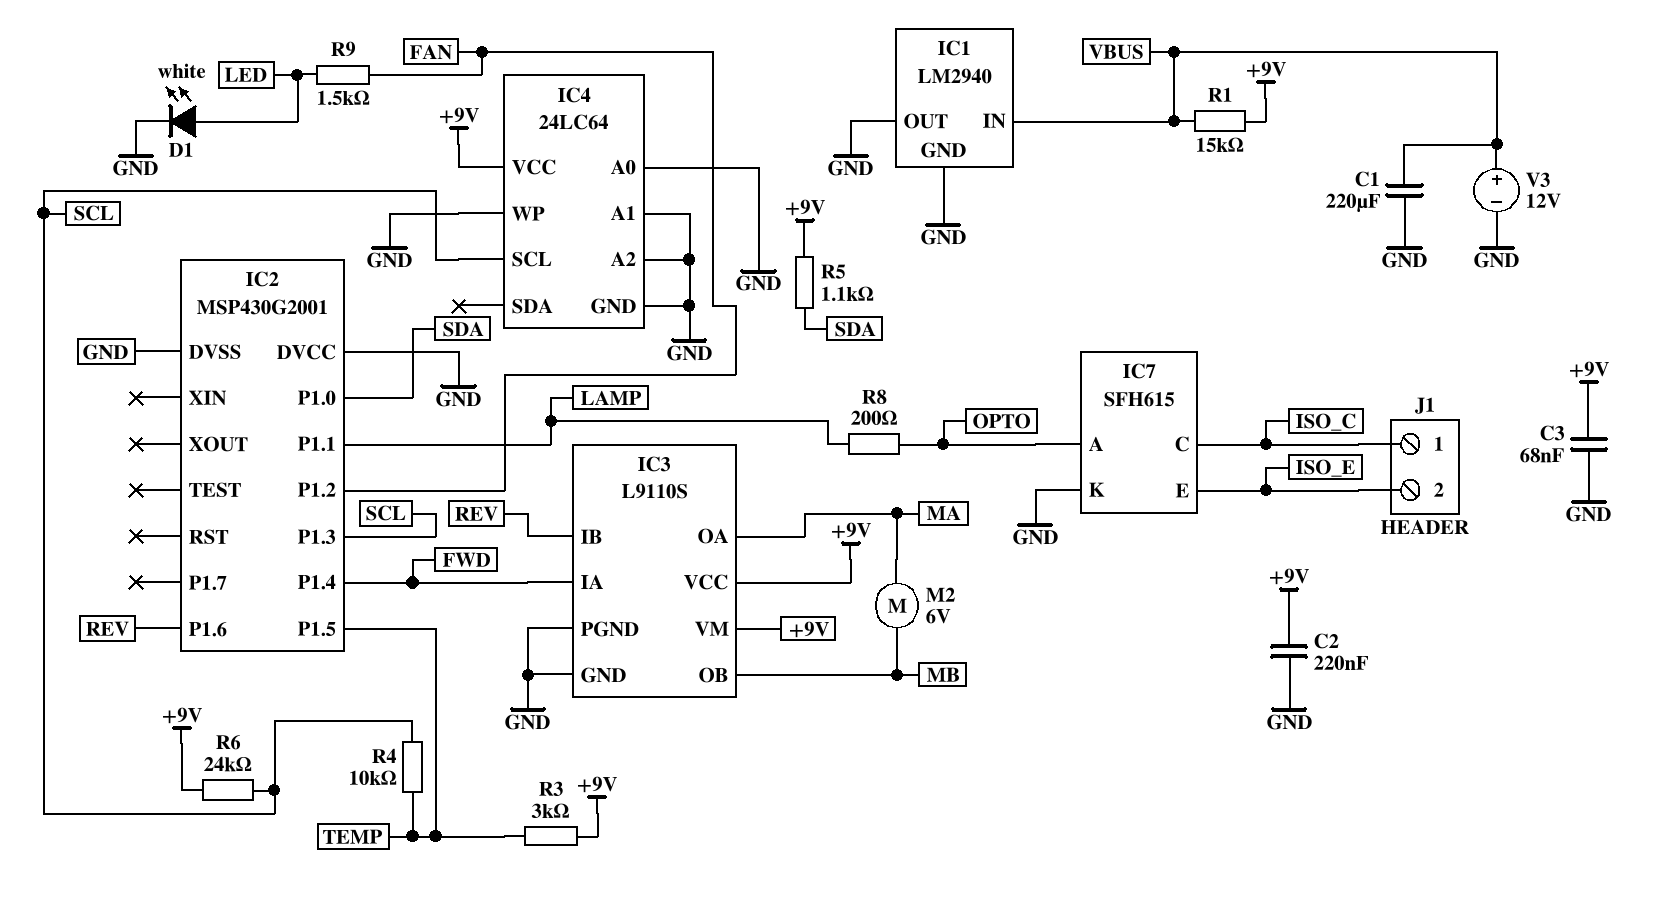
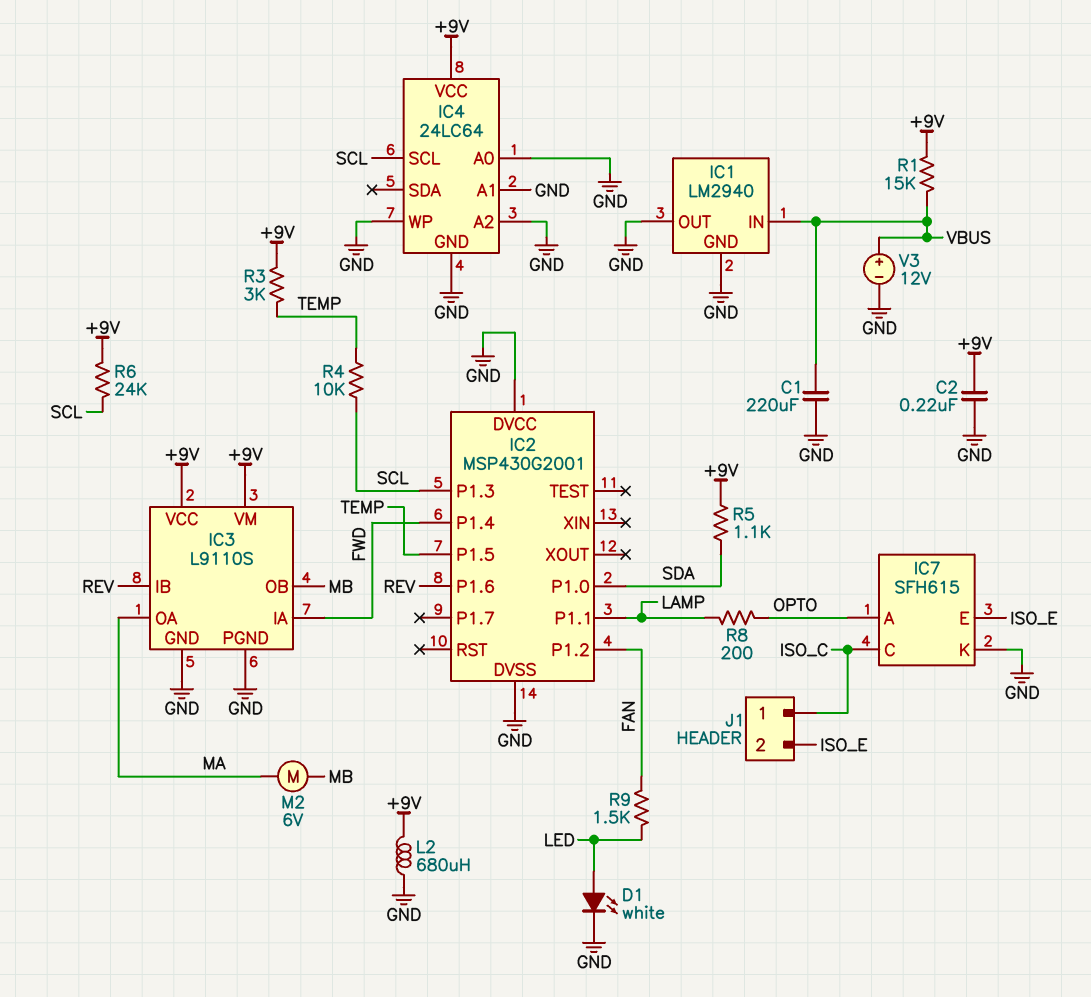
C3: 68nF (+9V, GND) -> none
L2: none -> 680uH (+9V, GND)

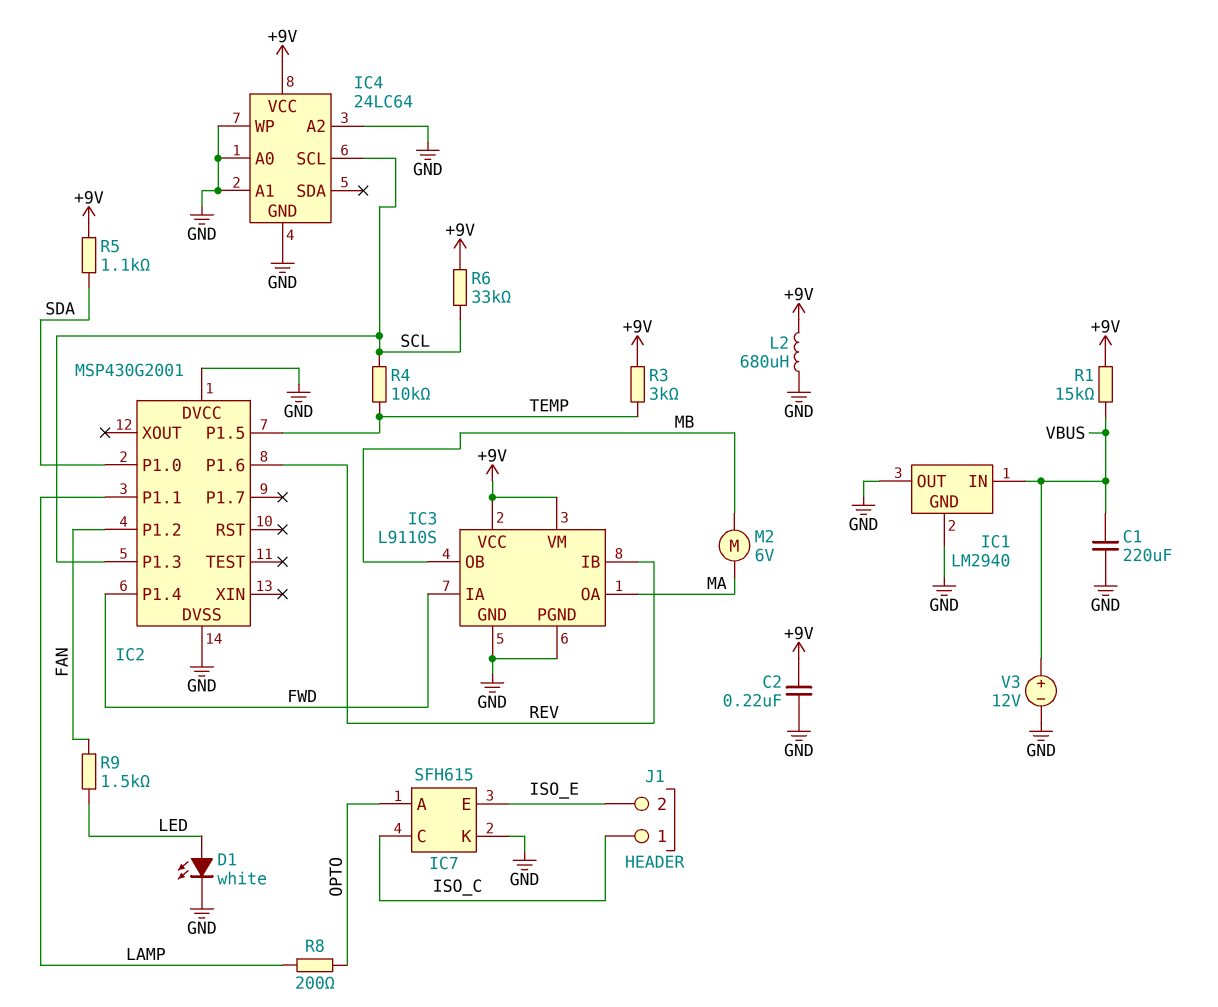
R6: 24k (+9V, SCL) -> 33k (+9V, SCL)

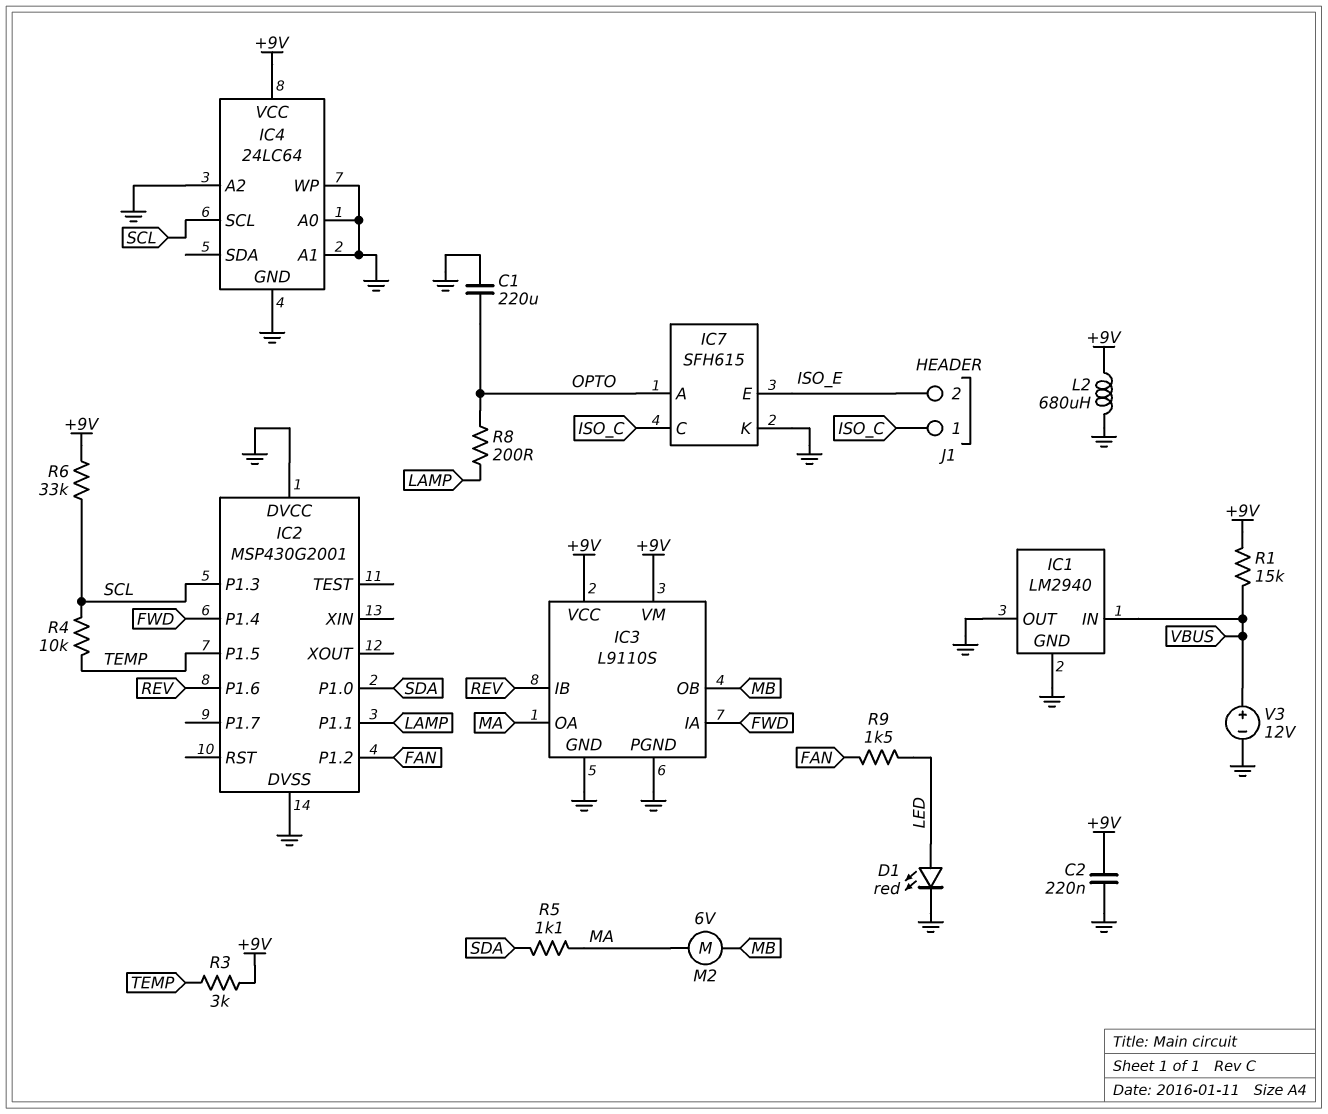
C1: 220uF (GND, VBUS) -> 220uF (GND, OPTO)
D1: LED white (A LED, K GND) -> LED red (A LED, K GND)
R5: 1.1k (+9V, SDA) -> 1.1k (MA, SDA)

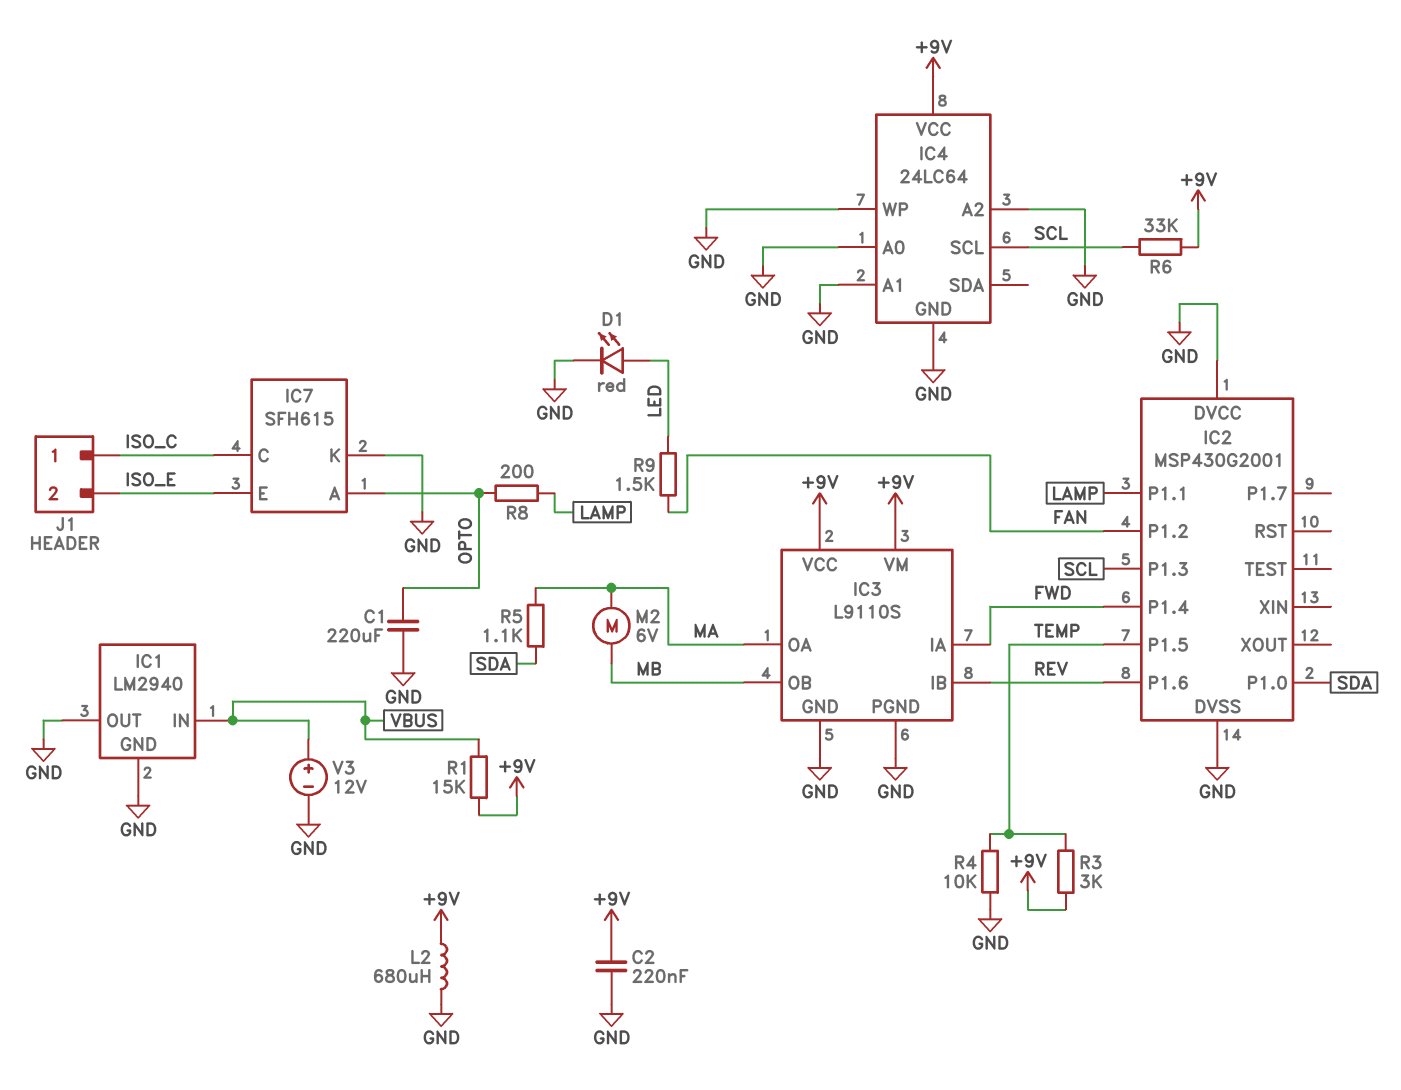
R4: 10k (SCL, TEMP) -> 10k (GND, TEMP)

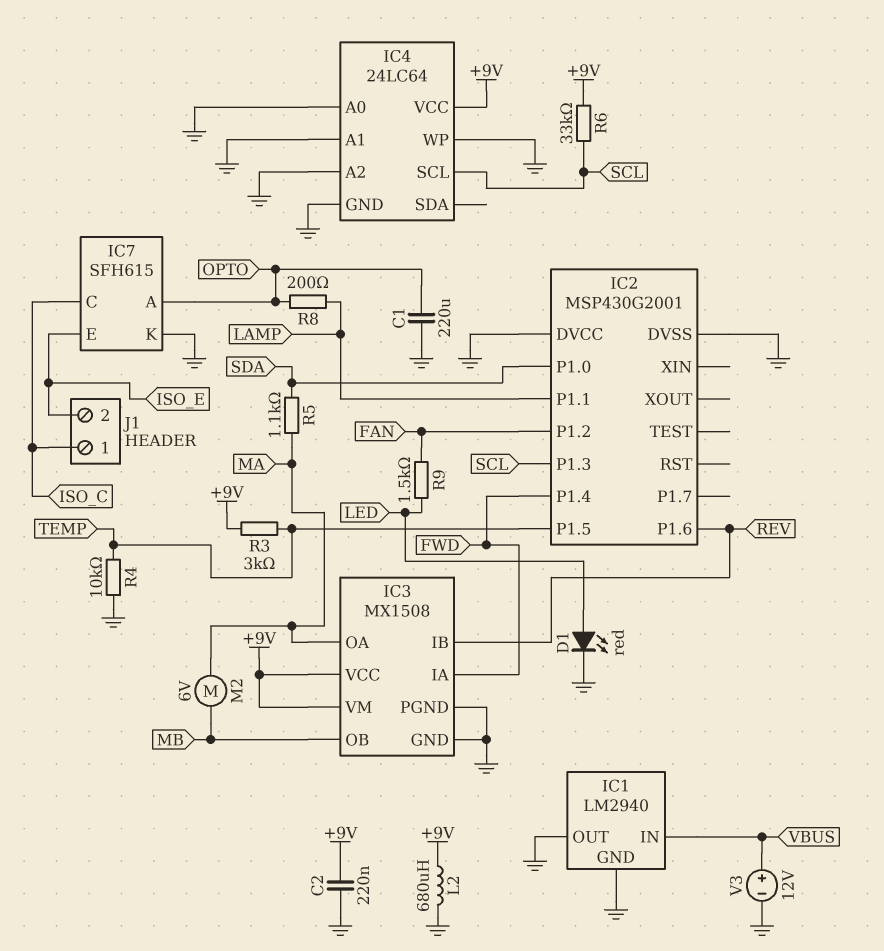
IC3: L9110S -> MX1508
R1: 15k (+9V, VBUS) -> none

